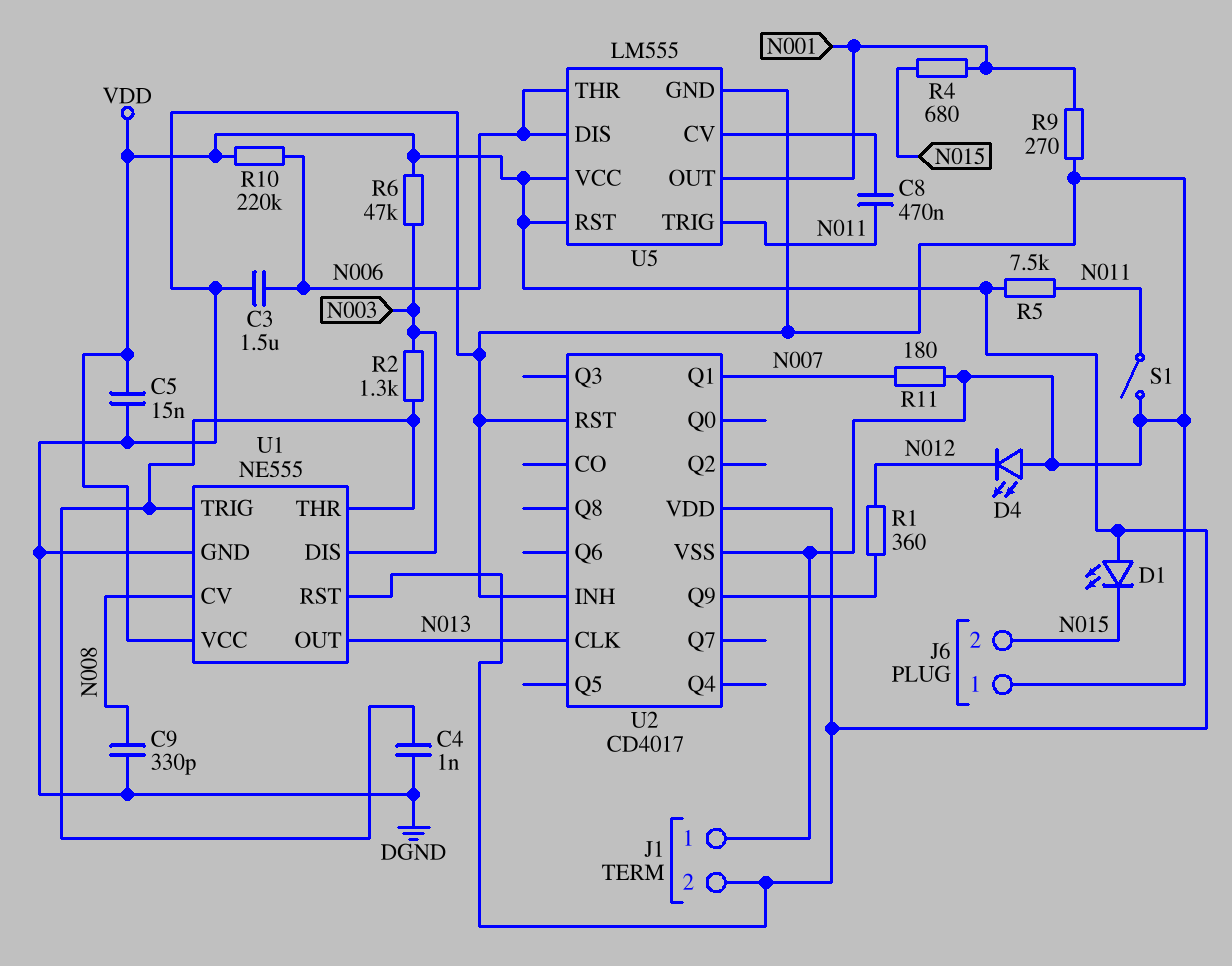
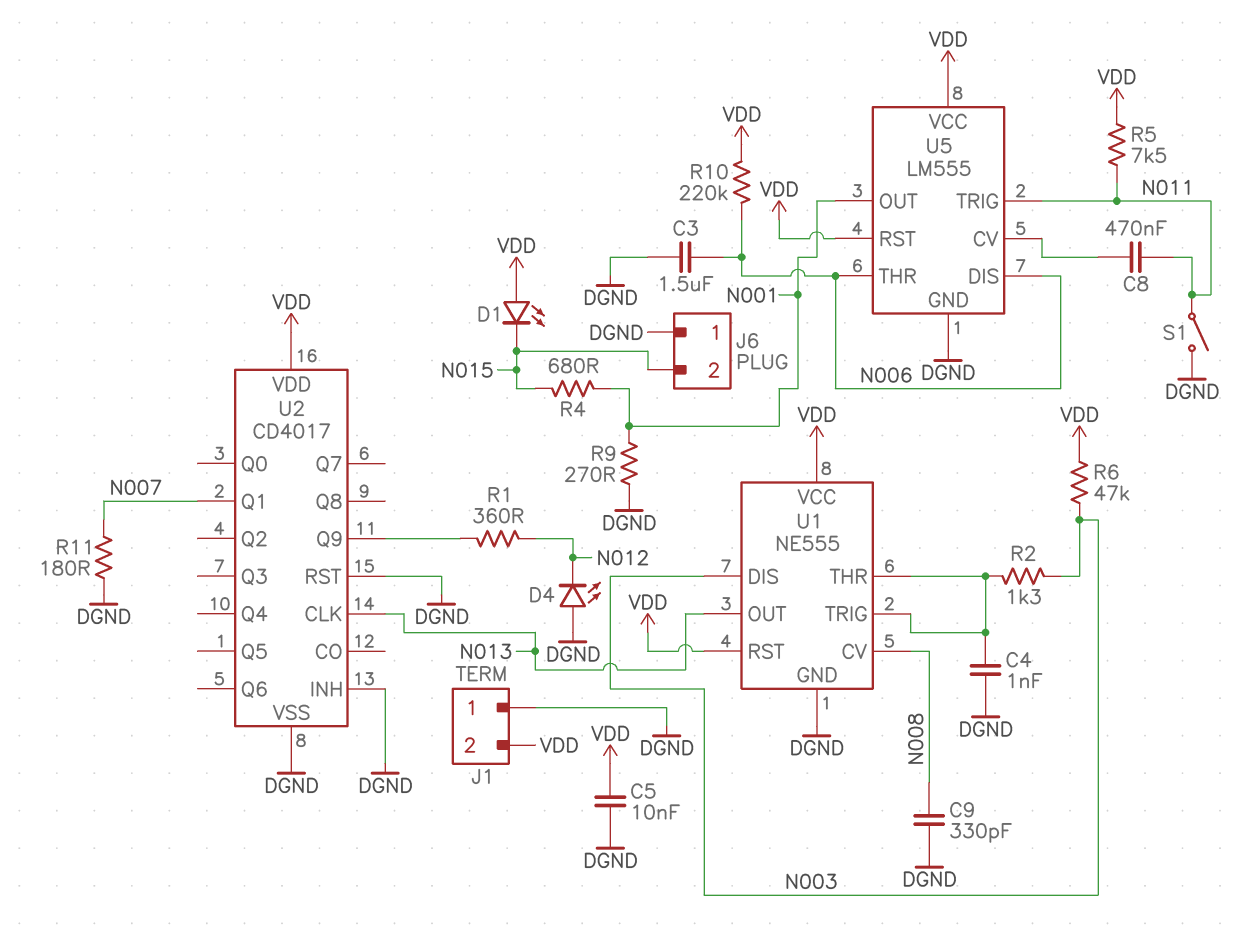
C5: 15nF (DGND, VDD) -> 10nF (DGND, VDD)

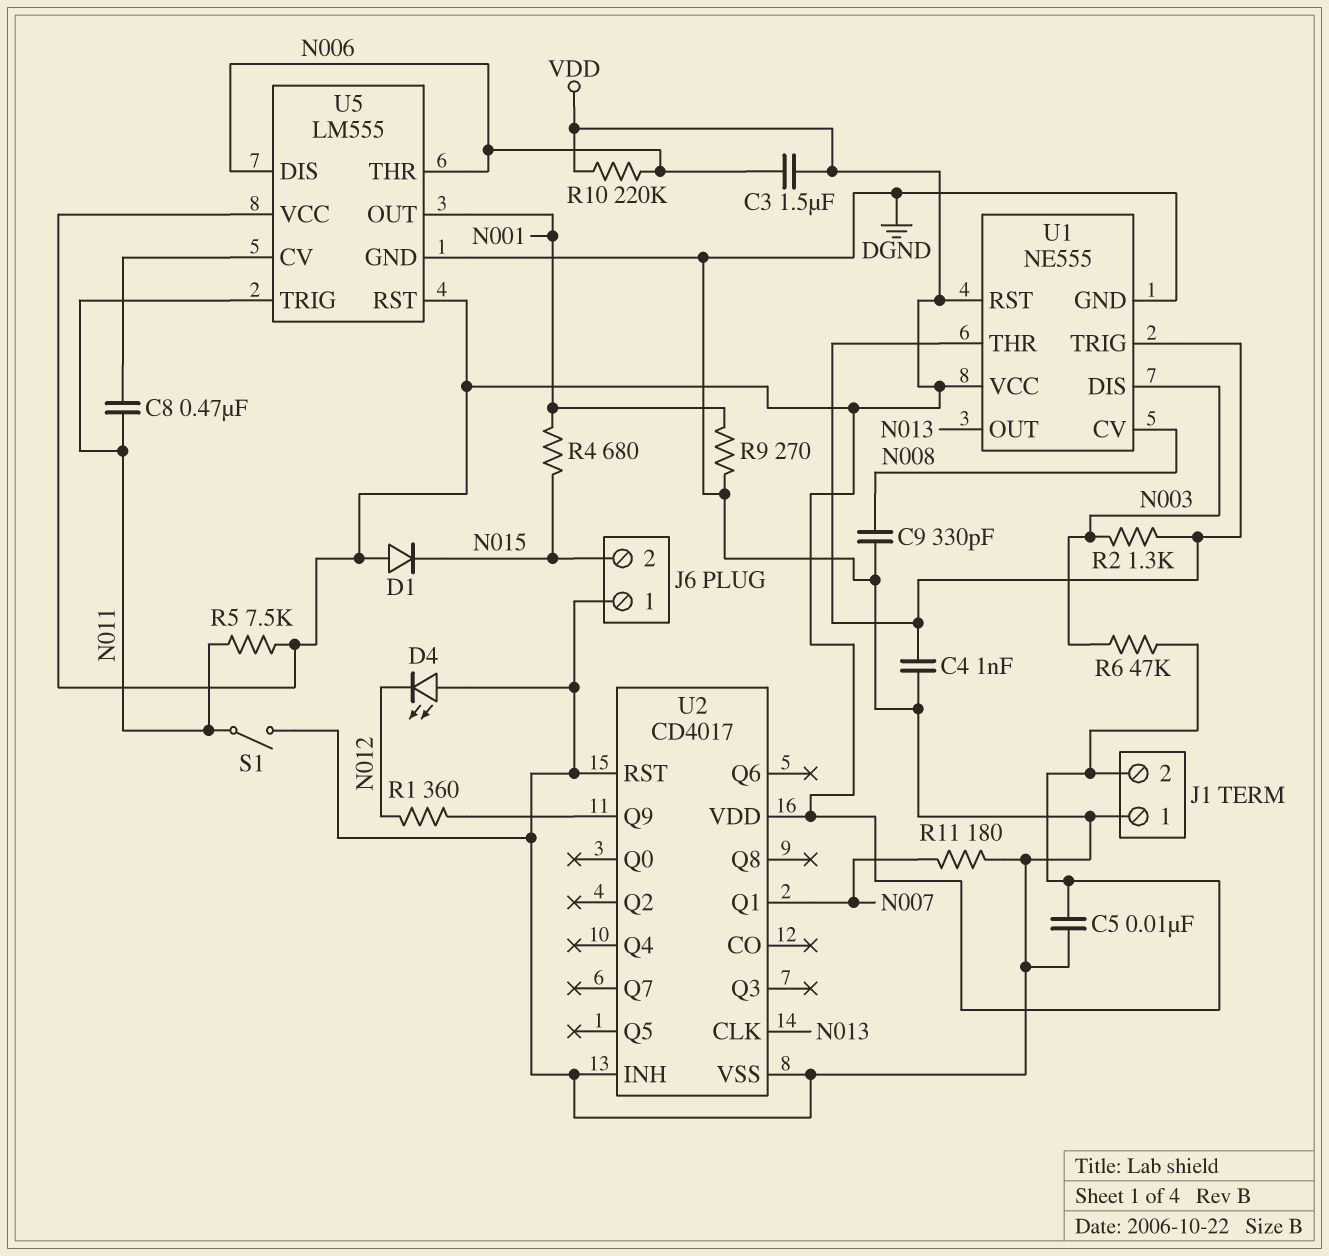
C3: 1.5uF (DGND, N006) -> 1.5uF (N006, VDD)
D1: LED (A VDD, K N015) -> diode (A VDD, K N015)

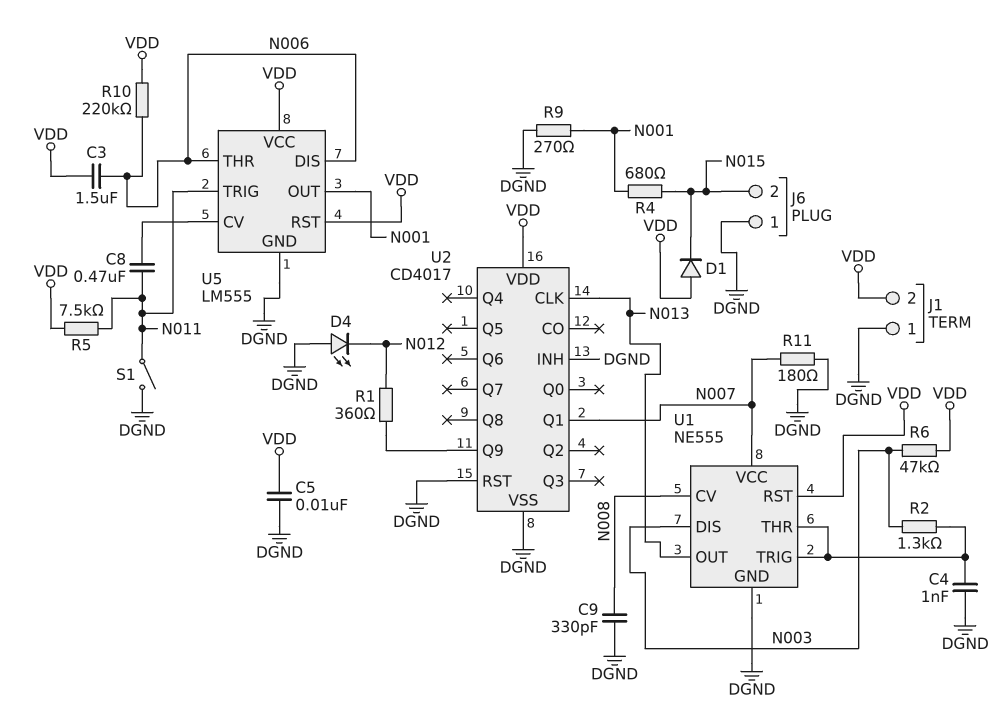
U1 pin VCC: VDD -> N007

